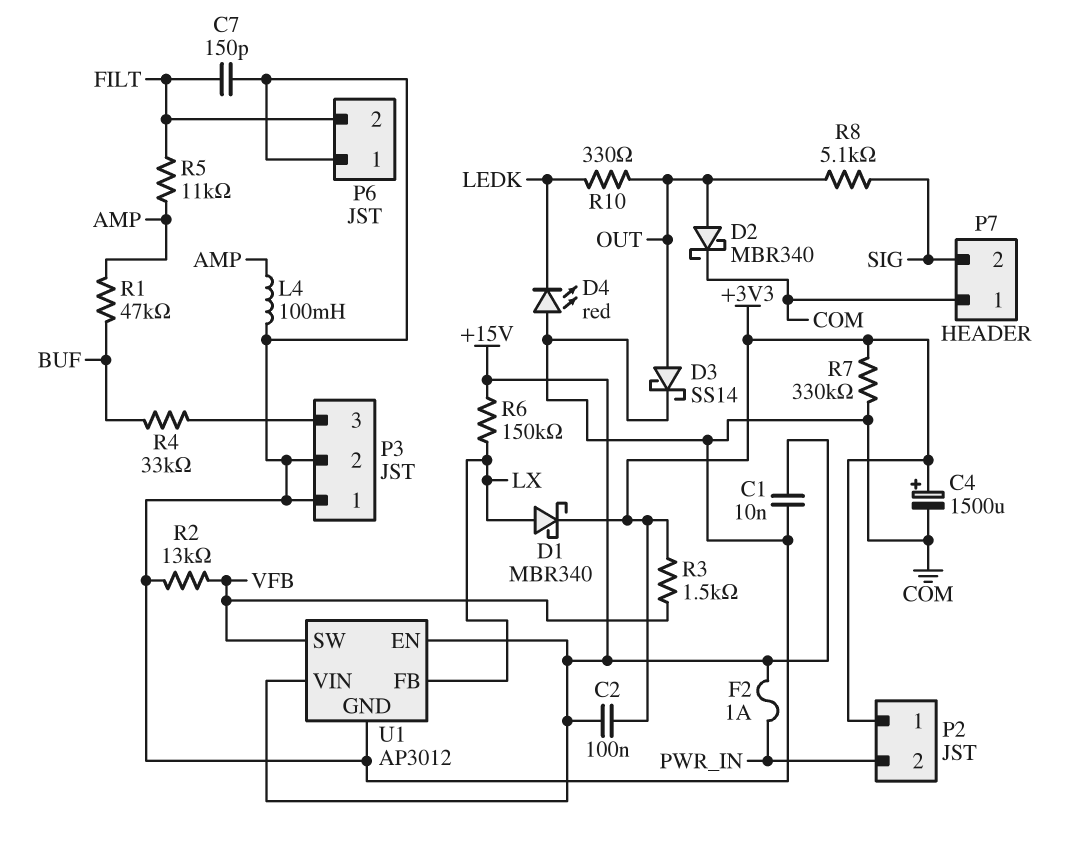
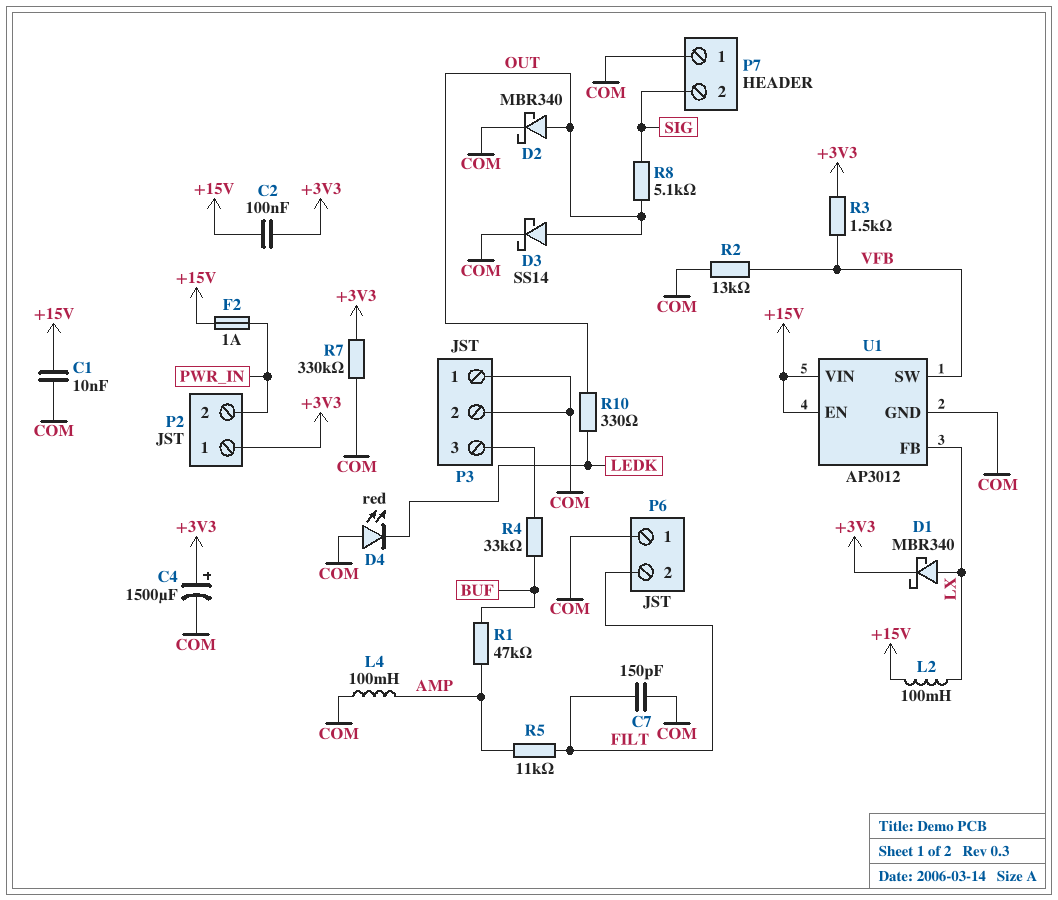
L2: none -> 100mH (+15V, LX)
R6: 150k (+15V, LX) -> none

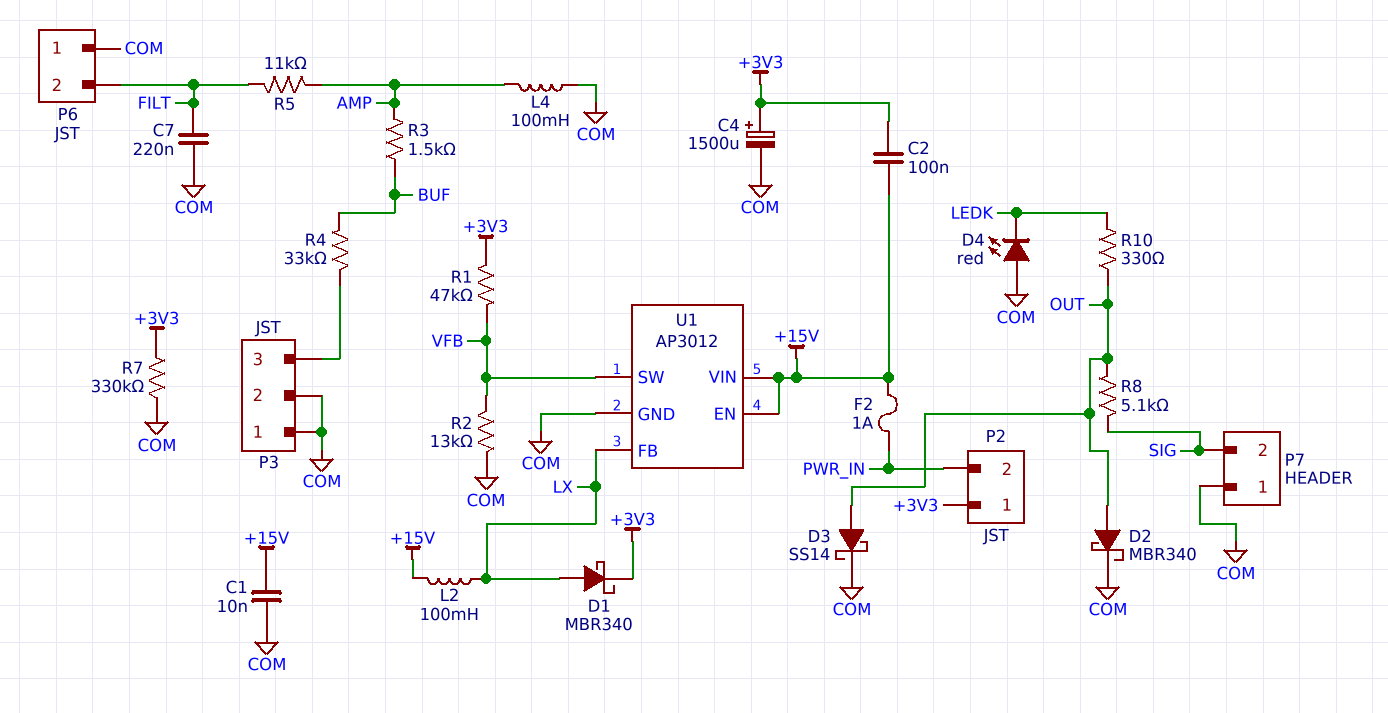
C7: 150pF (COM, FILT) -> 220nF (COM, FILT)
R1: 47k (AMP, BUF) -> 47k (+3V3, VFB)
R3: 1.5k (+3V3, VFB) -> 1.5k (AMP, BUF)

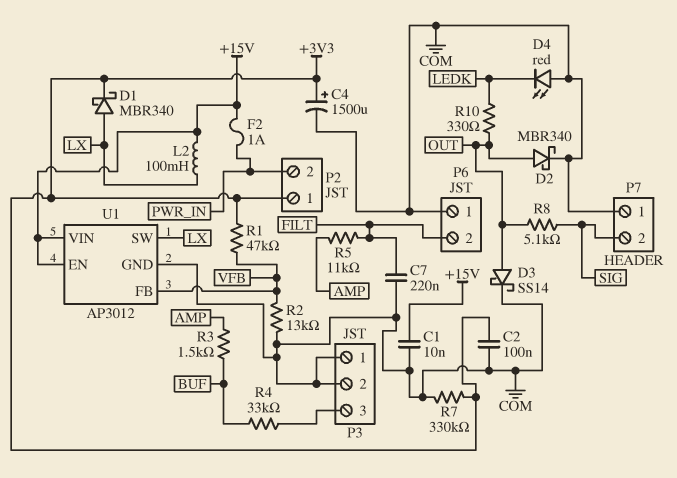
C2: 100nF (+3V3, +15V) -> 100nF (+3V3, COM)
L4: 100mH (AMP, COM) -> none
U1 pin FB: LX -> VFB
U1 pin SW: VFB -> LX

